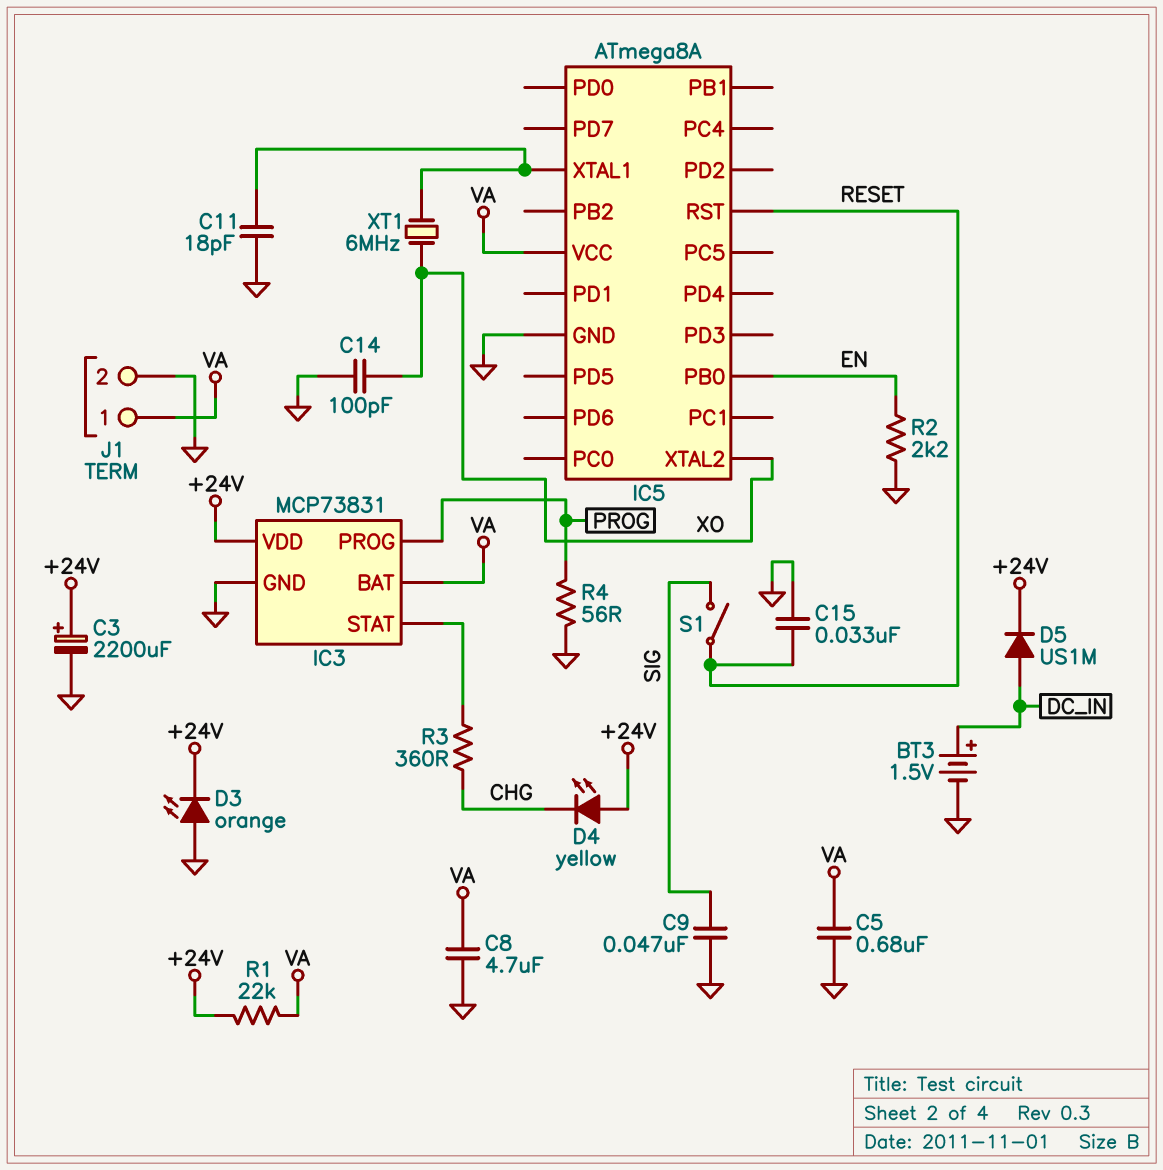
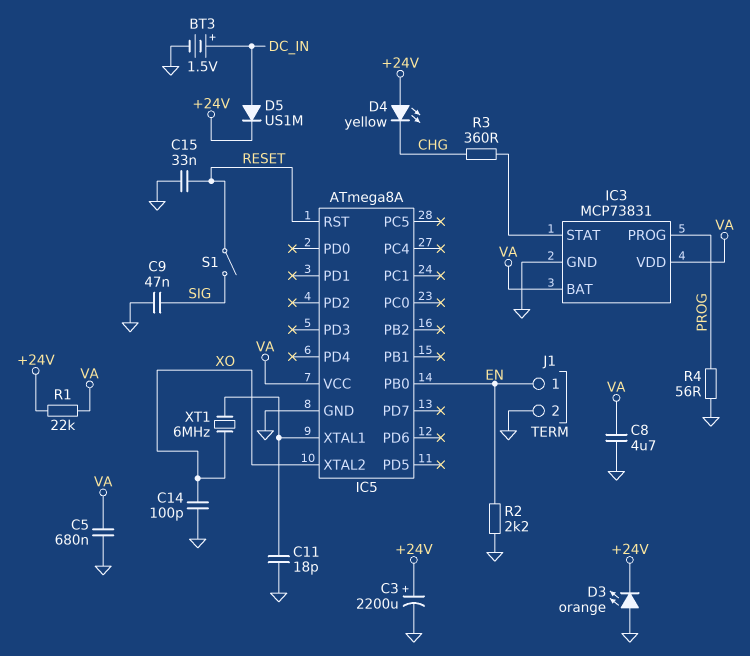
IC3 pin VDD: +24V -> VA
J1 pin 1: VA -> EN

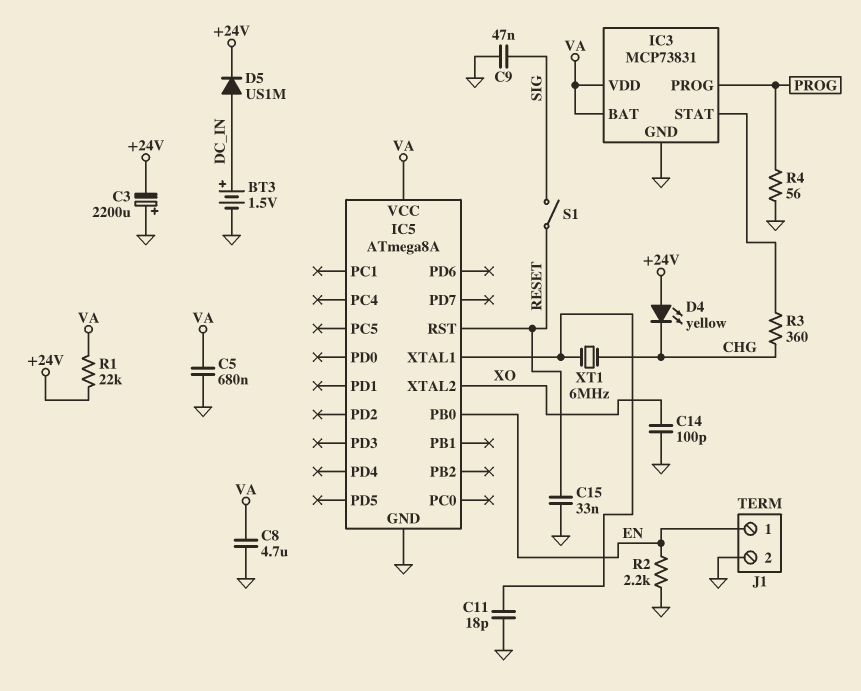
C3: 2200uF (plus +24V, minus GND) -> 2200uF (plus GND, minus +24V)
D3: LED orange (A GND, K +24V) -> none
XT1: 6MHz (IC5/XTAL1, XO) -> 6MHz (CHG, IC5/XTAL1)

